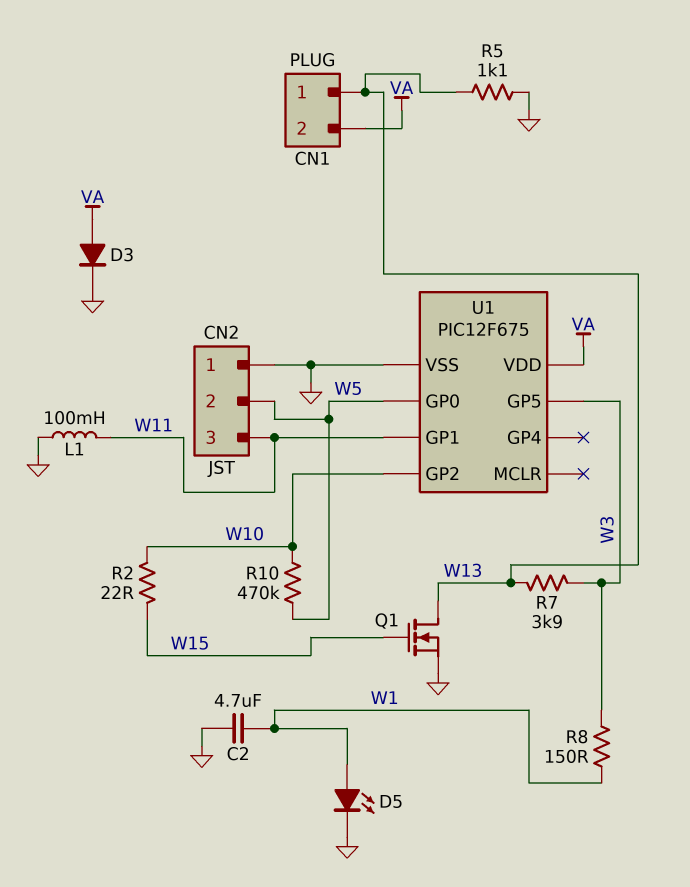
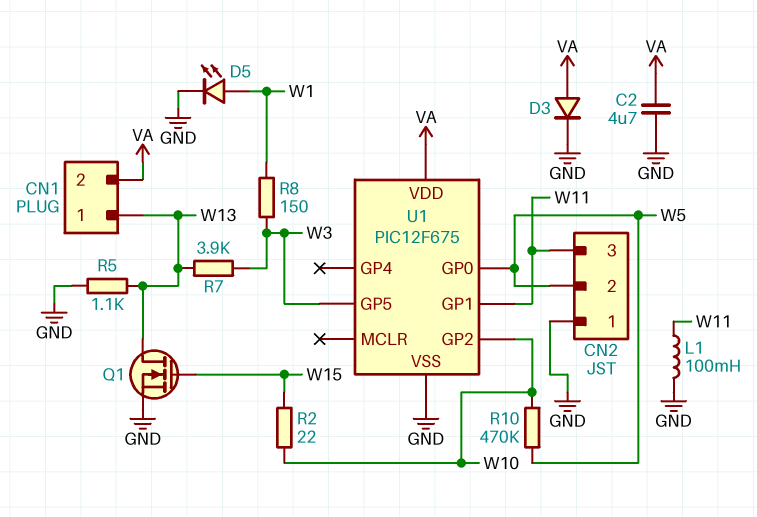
C2: 4.7uF (GND, W1) -> 4.7uF (GND, VA)

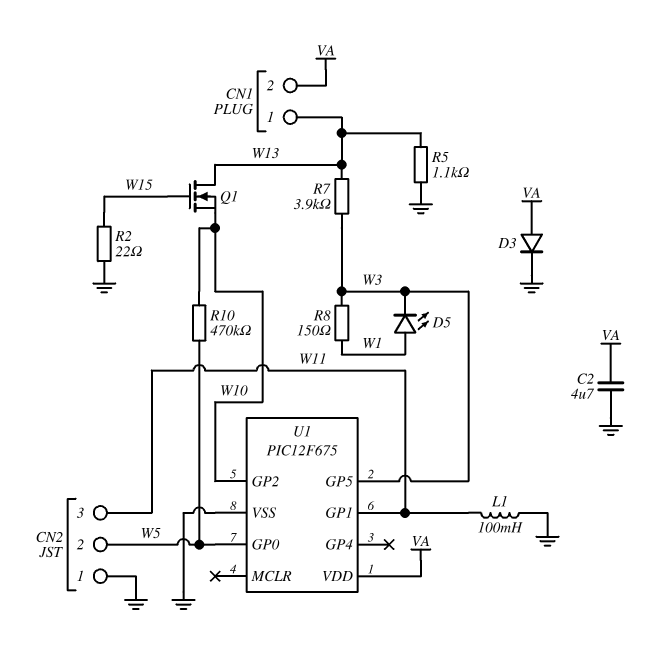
D5: LED (A W1, K GND) -> LED (A W1, K W3)
Q1: NMOS (G W15, D W13, S GND) -> NMOS (G W15, D W13, S W10)
R2: 22 (W10, W15) -> 22 (GND, W15)

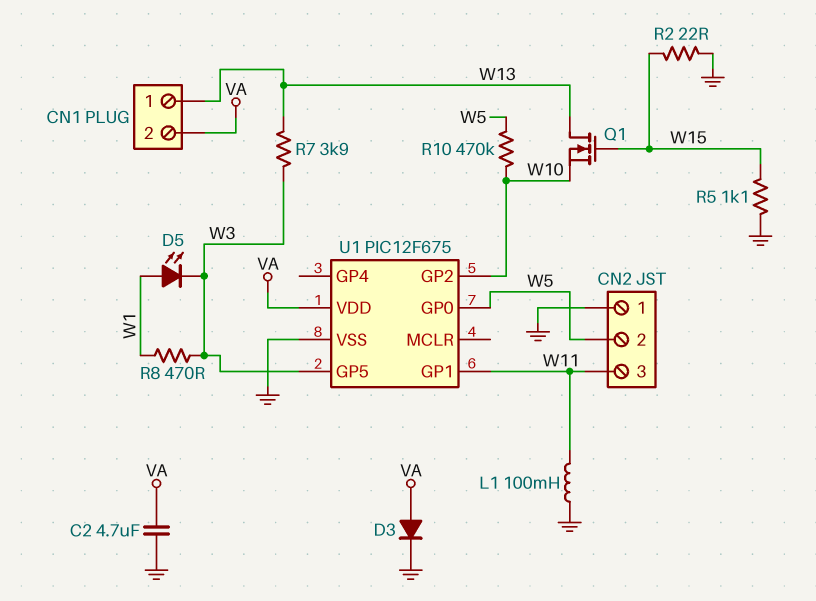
R5: 1.1k (GND, W13) -> 1.1k (GND, W15)
R8: 150 (W1, W3) -> 470 (W1, W3)

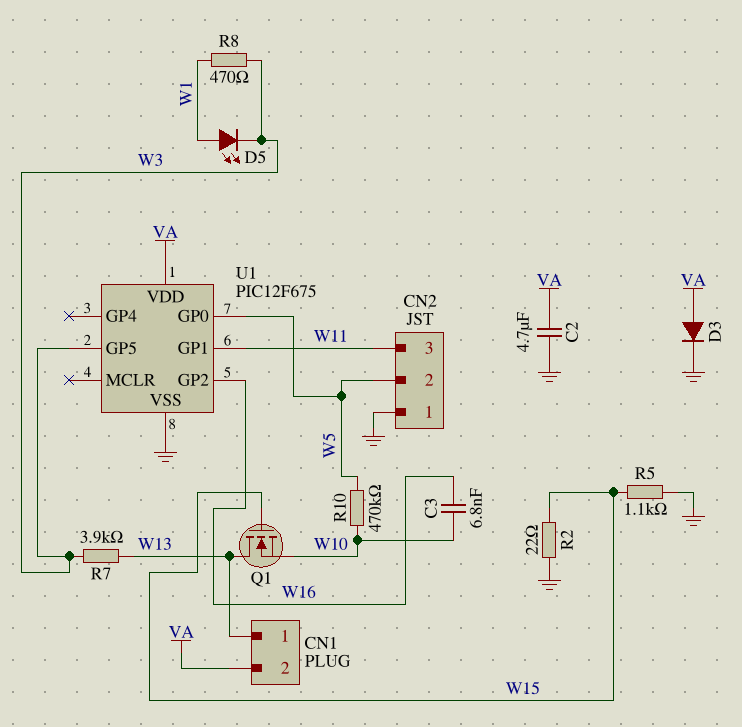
C3: none -> 6.8nF (W10, W16)
L1: 100mH (GND, W11) -> none
U1 pin GP2: W10 -> W16

